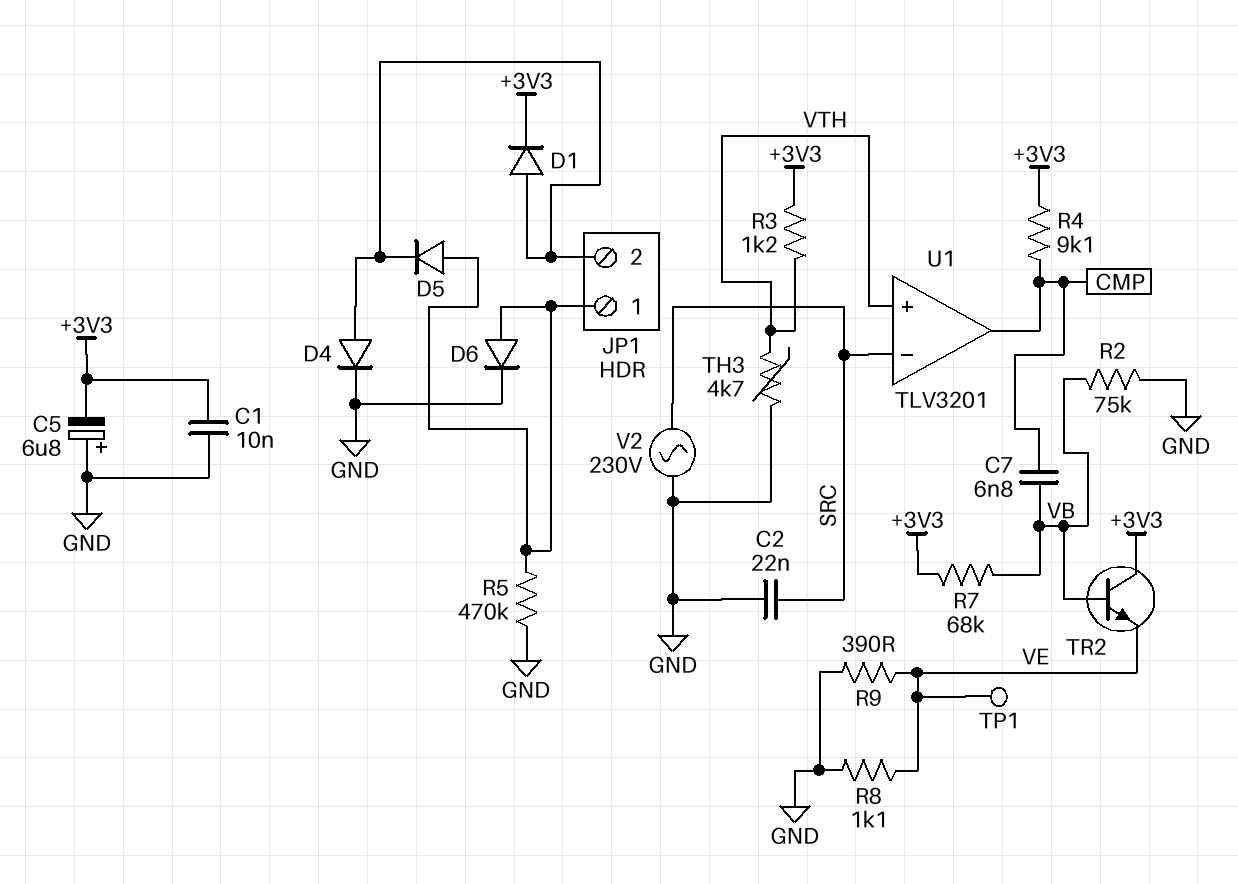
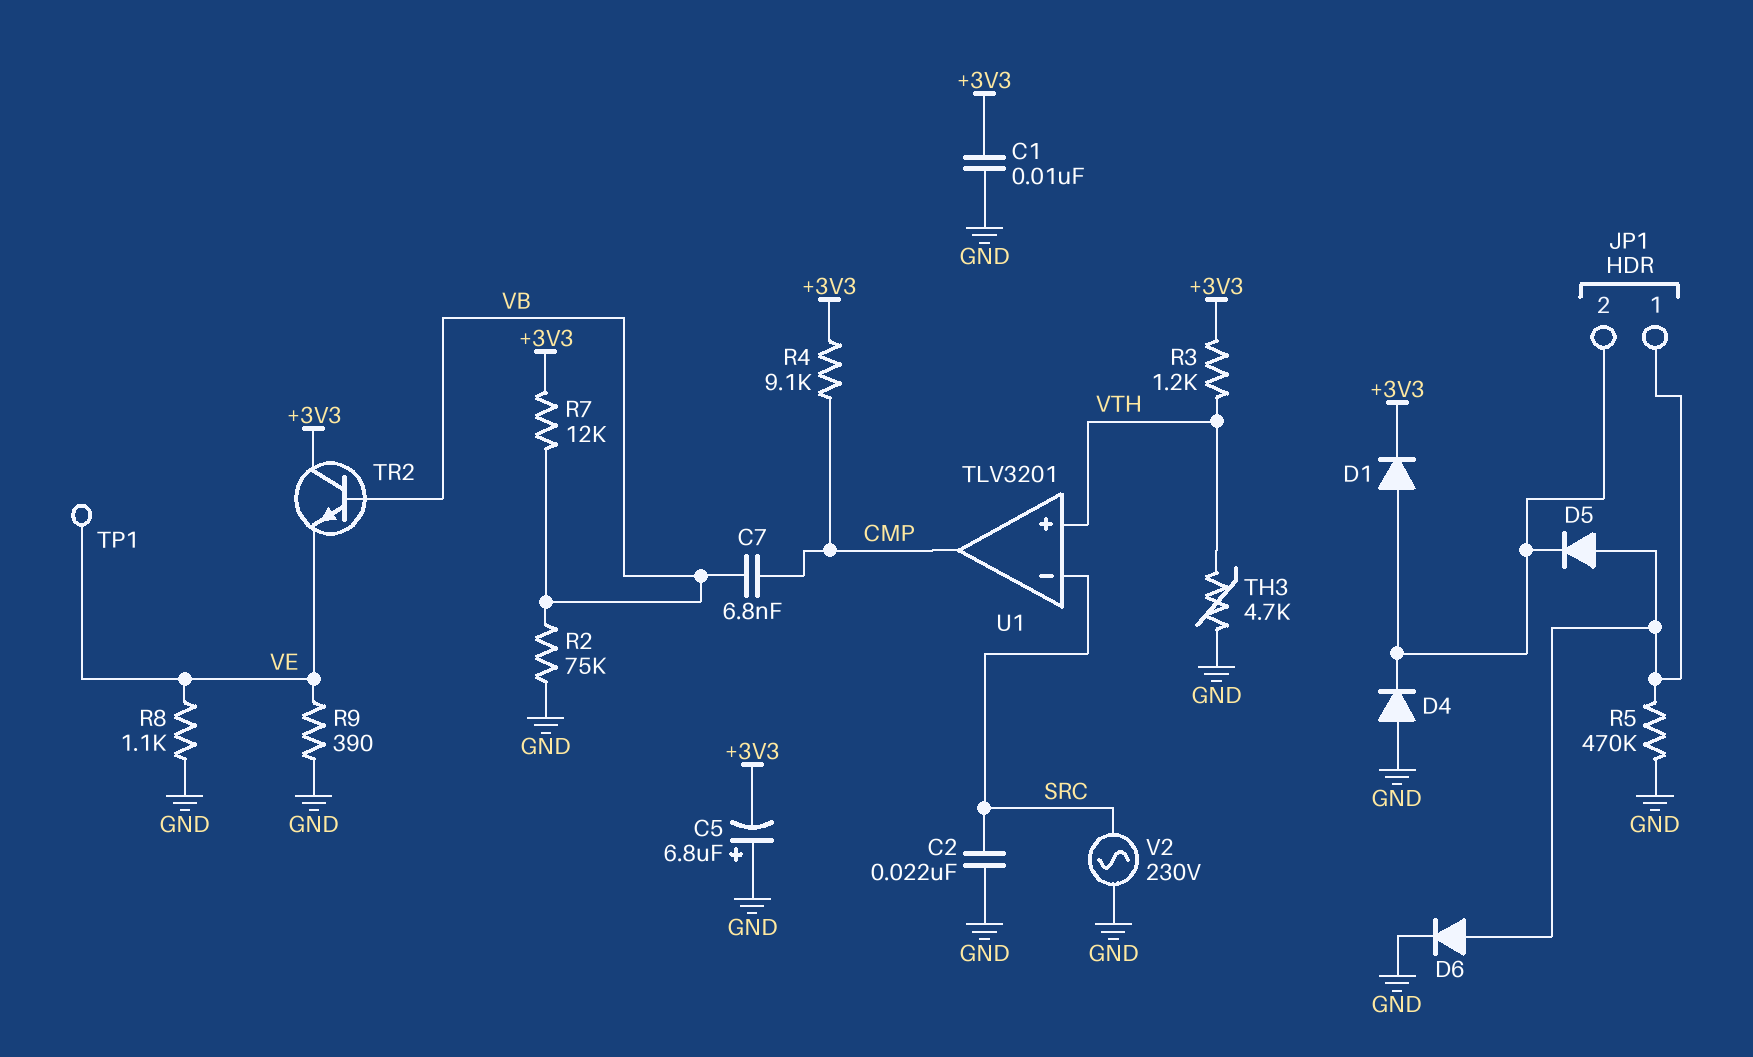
D4: diode (A JP1/2, K GND) -> diode (A GND, K JP1/2)
R7: 68k (+3V3, VB) -> 12k (+3V3, VB)

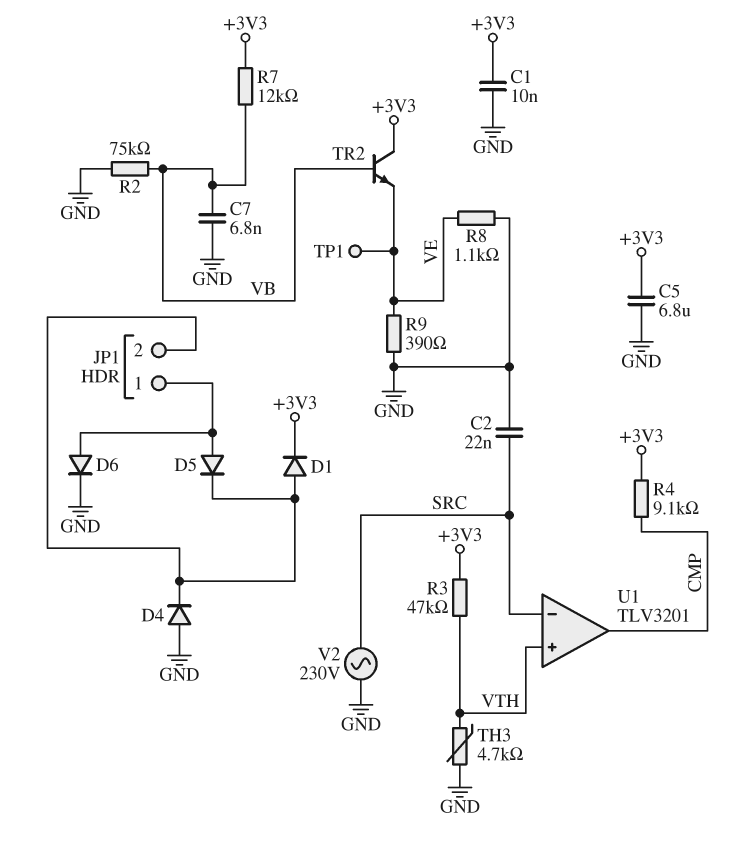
C5: 6.8uF (plus GND, minus +3V3) -> 6.8uF (+3V3, GND)
C7: 6.8nF (CMP, VB) -> 6.8nF (GND, VB)
R3: 1.2k (+3V3, VTH) -> 47k (+3V3, VTH)
R5: 470k (GND, JP1/1) -> none

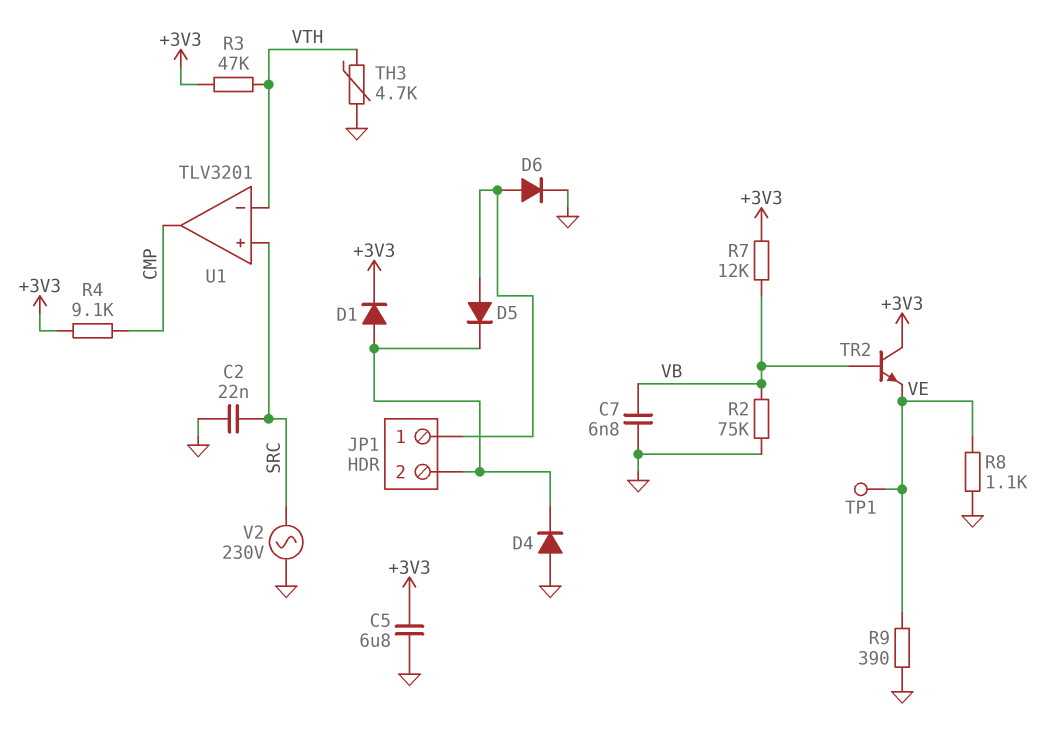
C1: 10nF (+3V3, GND) -> none
U1 pin in+: VTH -> SRC
U1 pin in-: SRC -> VTH

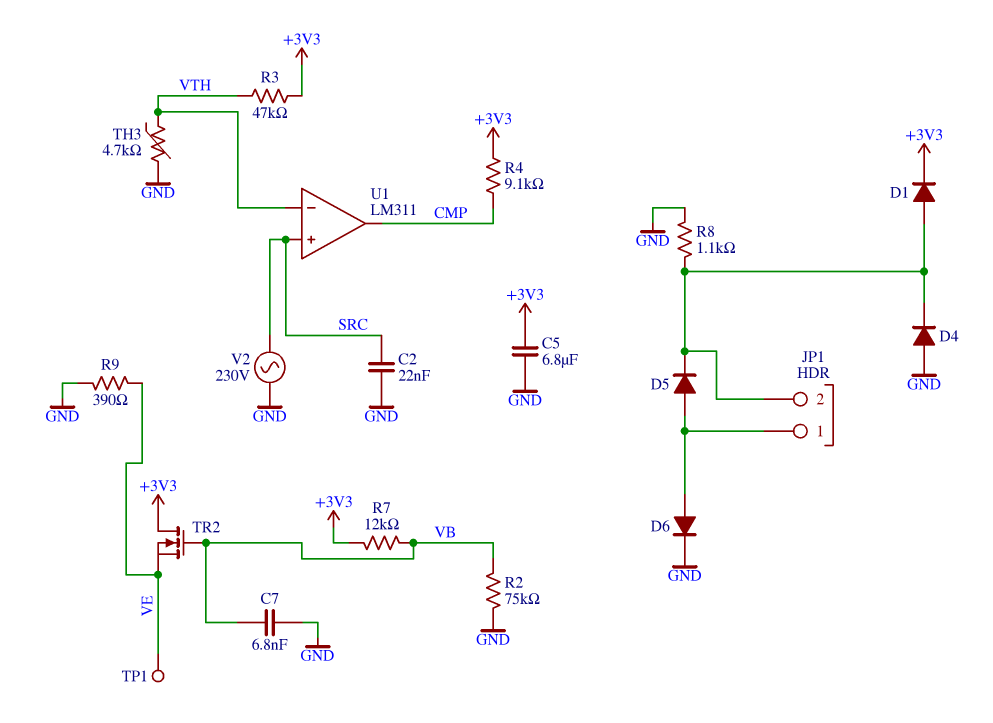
R8: 1.1k (GND, VE) -> 1.1k (GND, JP1/2)
TR2: NPN (B VB, C +3V3, E VE) -> NMOS (G VB, D +3V3, S VE)
U1: TLV3201 -> LM311

